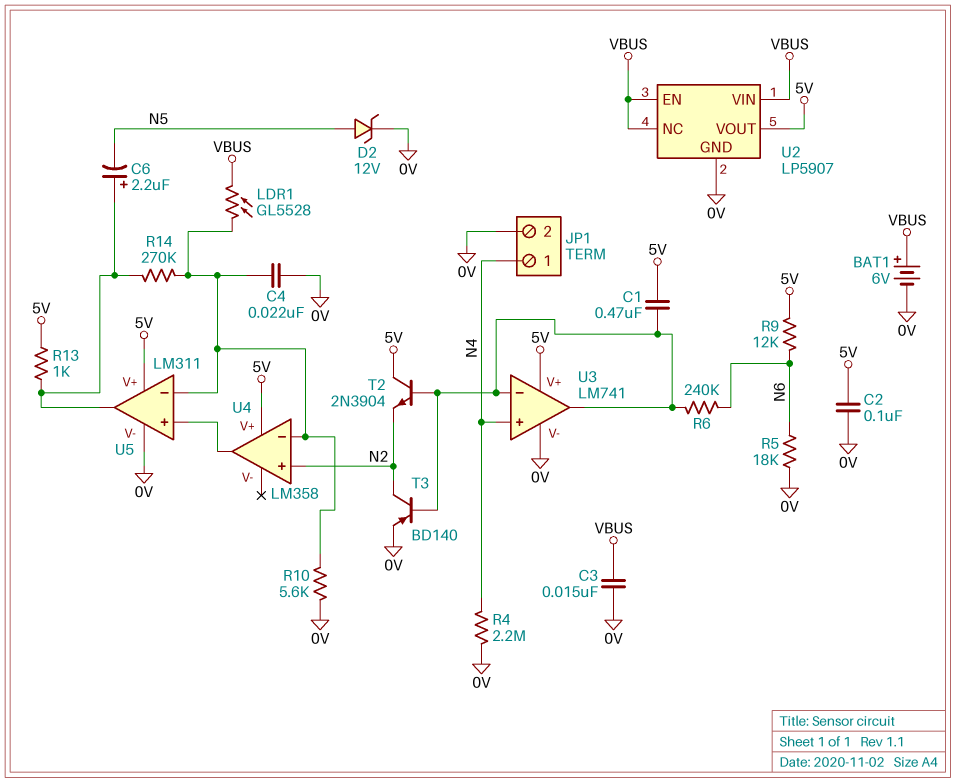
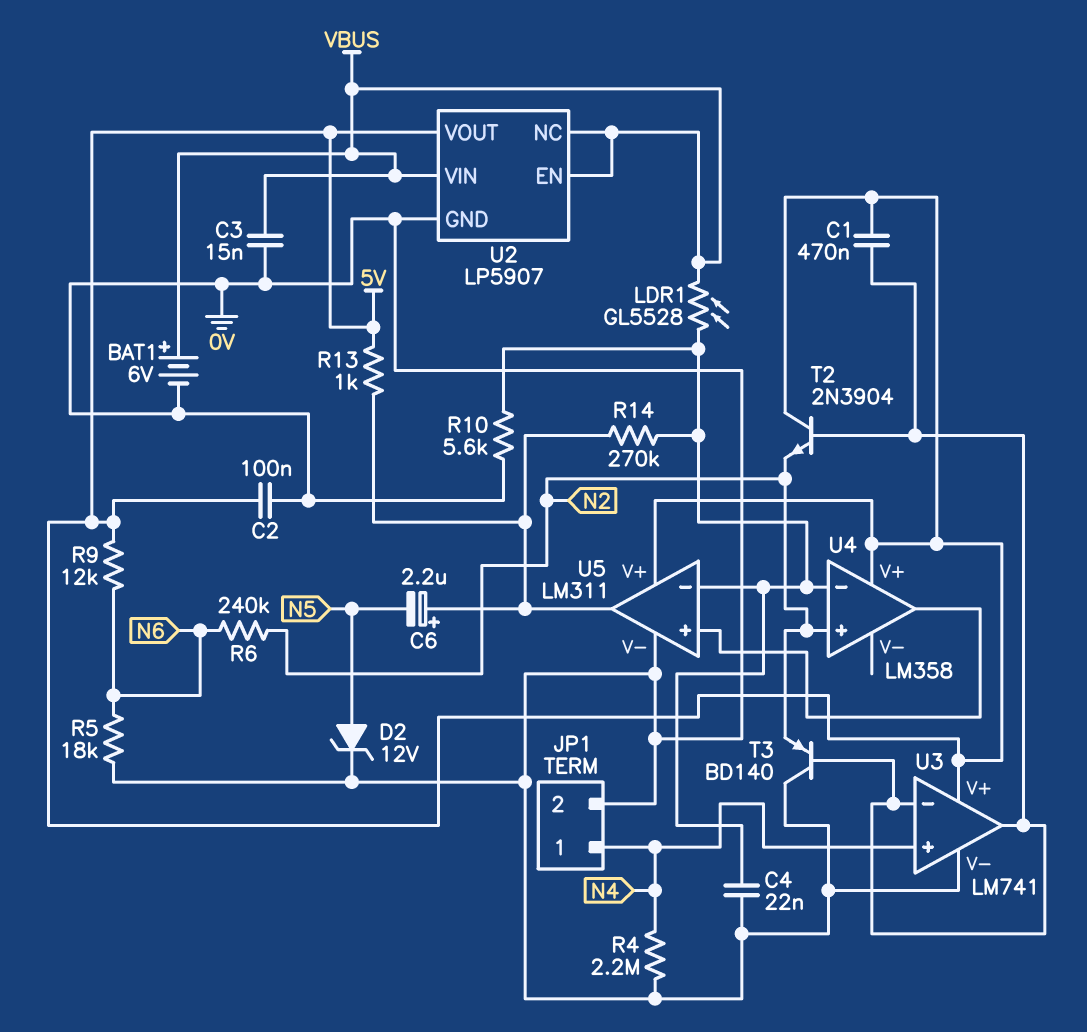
R6: 240k (N6, U3/in-) -> 240k (N2, N6)
T3: PNP BD140 (B U3/in-, C N2, E 0V) -> PNP BD140 (B U3/in-, C 0V, E N2)

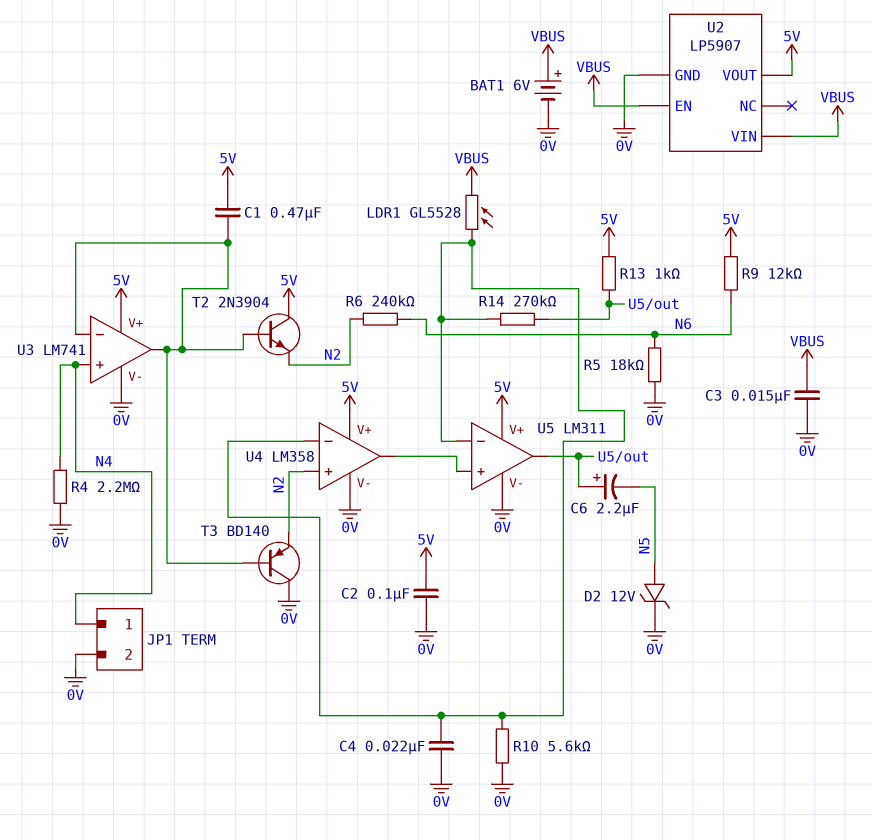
U2 pin NC: VBUS -> none
U4 pin V-: none -> 0V

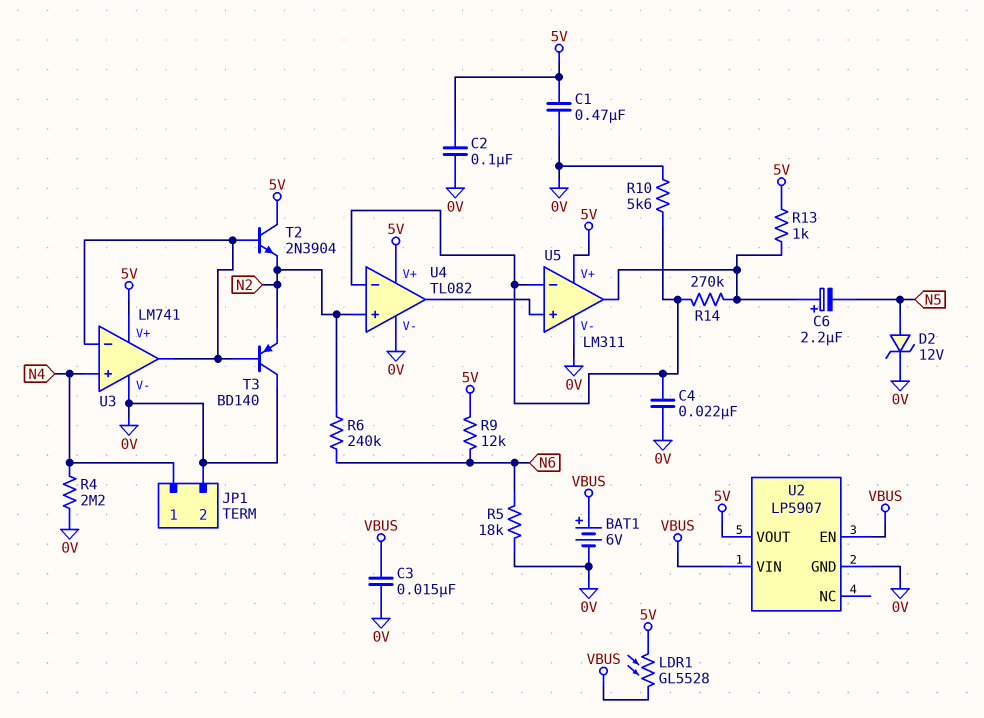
C1: 470nF (5V, U3/in-) -> 470nF (0V, 5V)
LDR1: GL5528 (U4/in-, VBUS) -> GL5528 (5V, VBUS)
U4: LM358 -> TL082

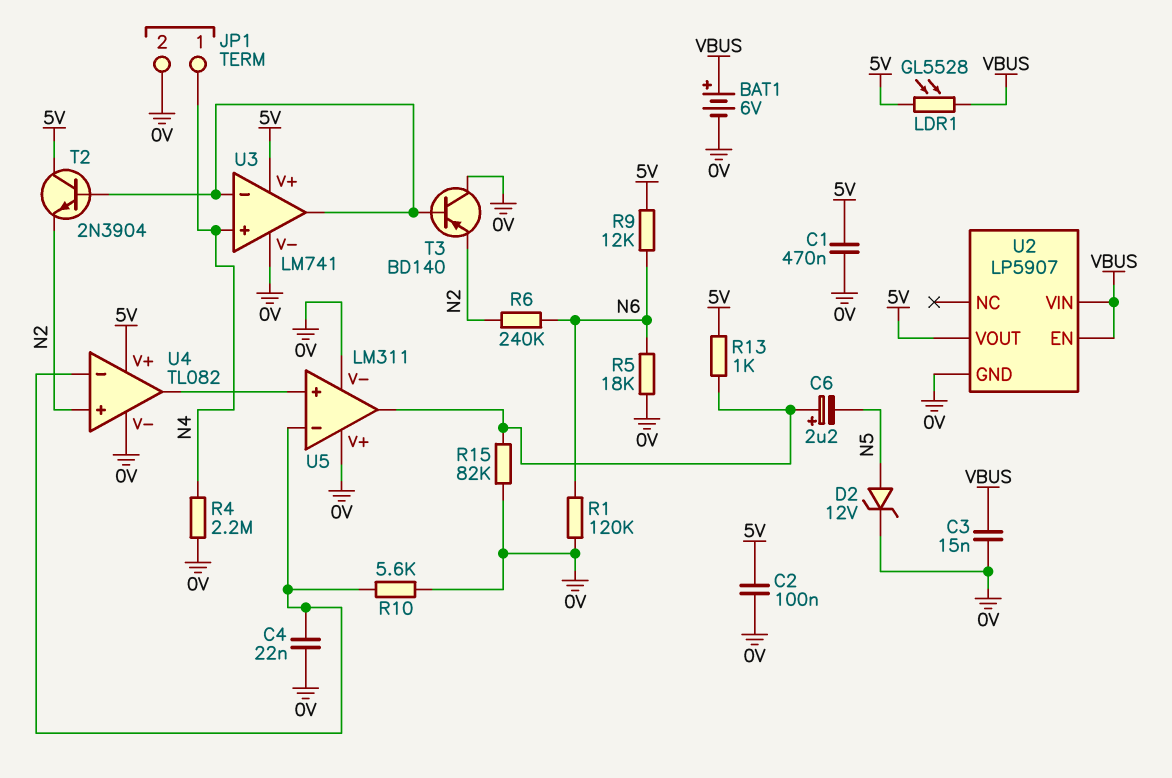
R1: none -> 120k (0V, N6)
R14: 270k (U4/in-, U5/out) -> none
R15: none -> 82k (0V, U5/out)
U5 pin V+: 5V -> 0V

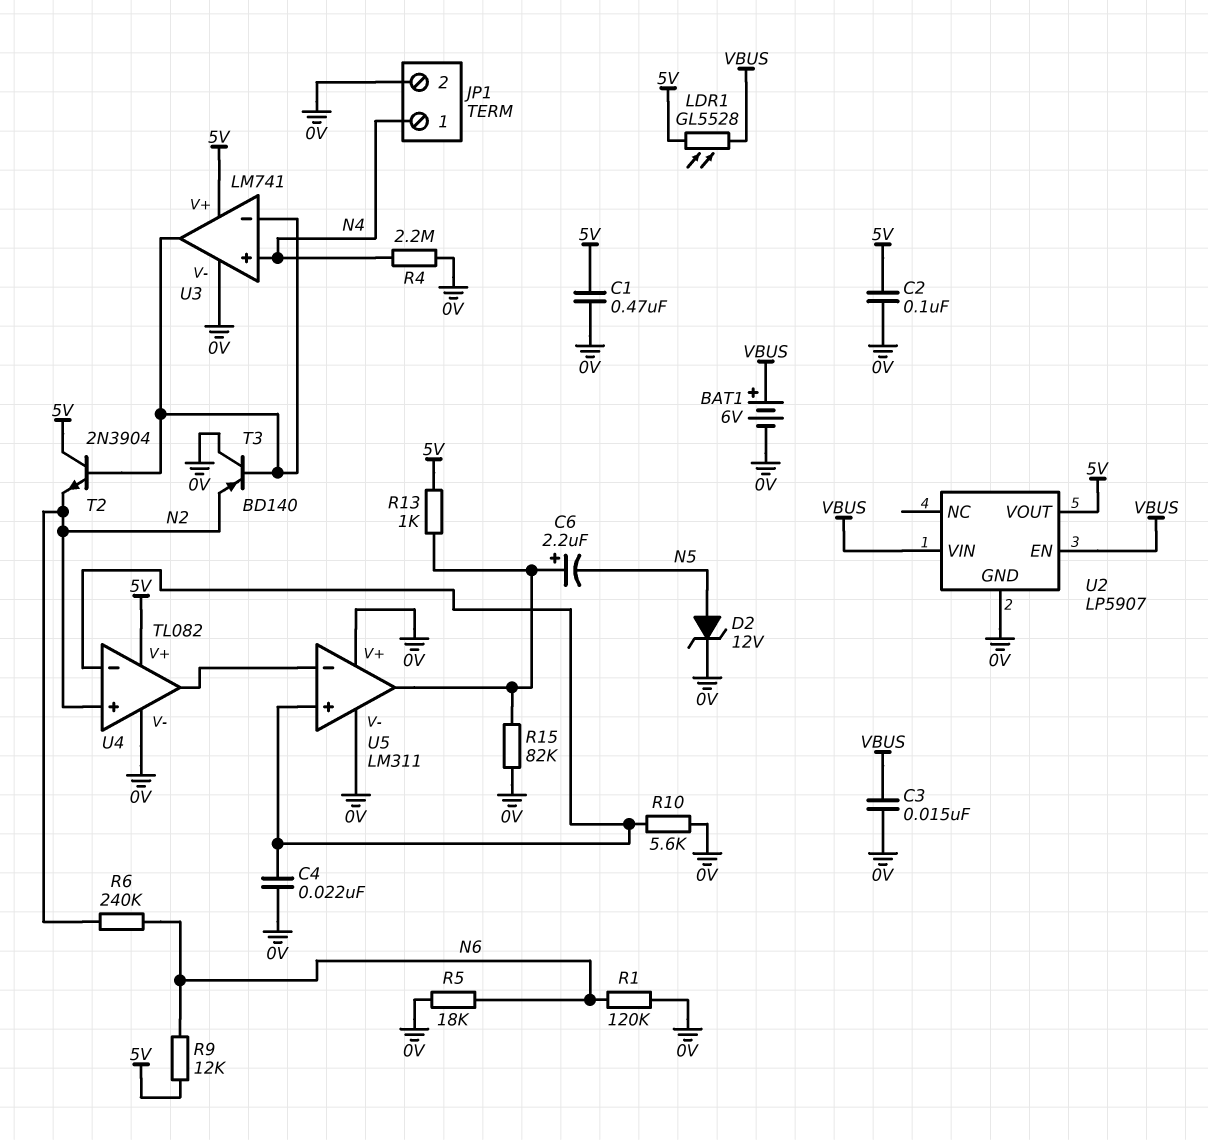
U5 pin in+: U4/out -> U4/in-
U5 pin in-: U4/in- -> U4/out

